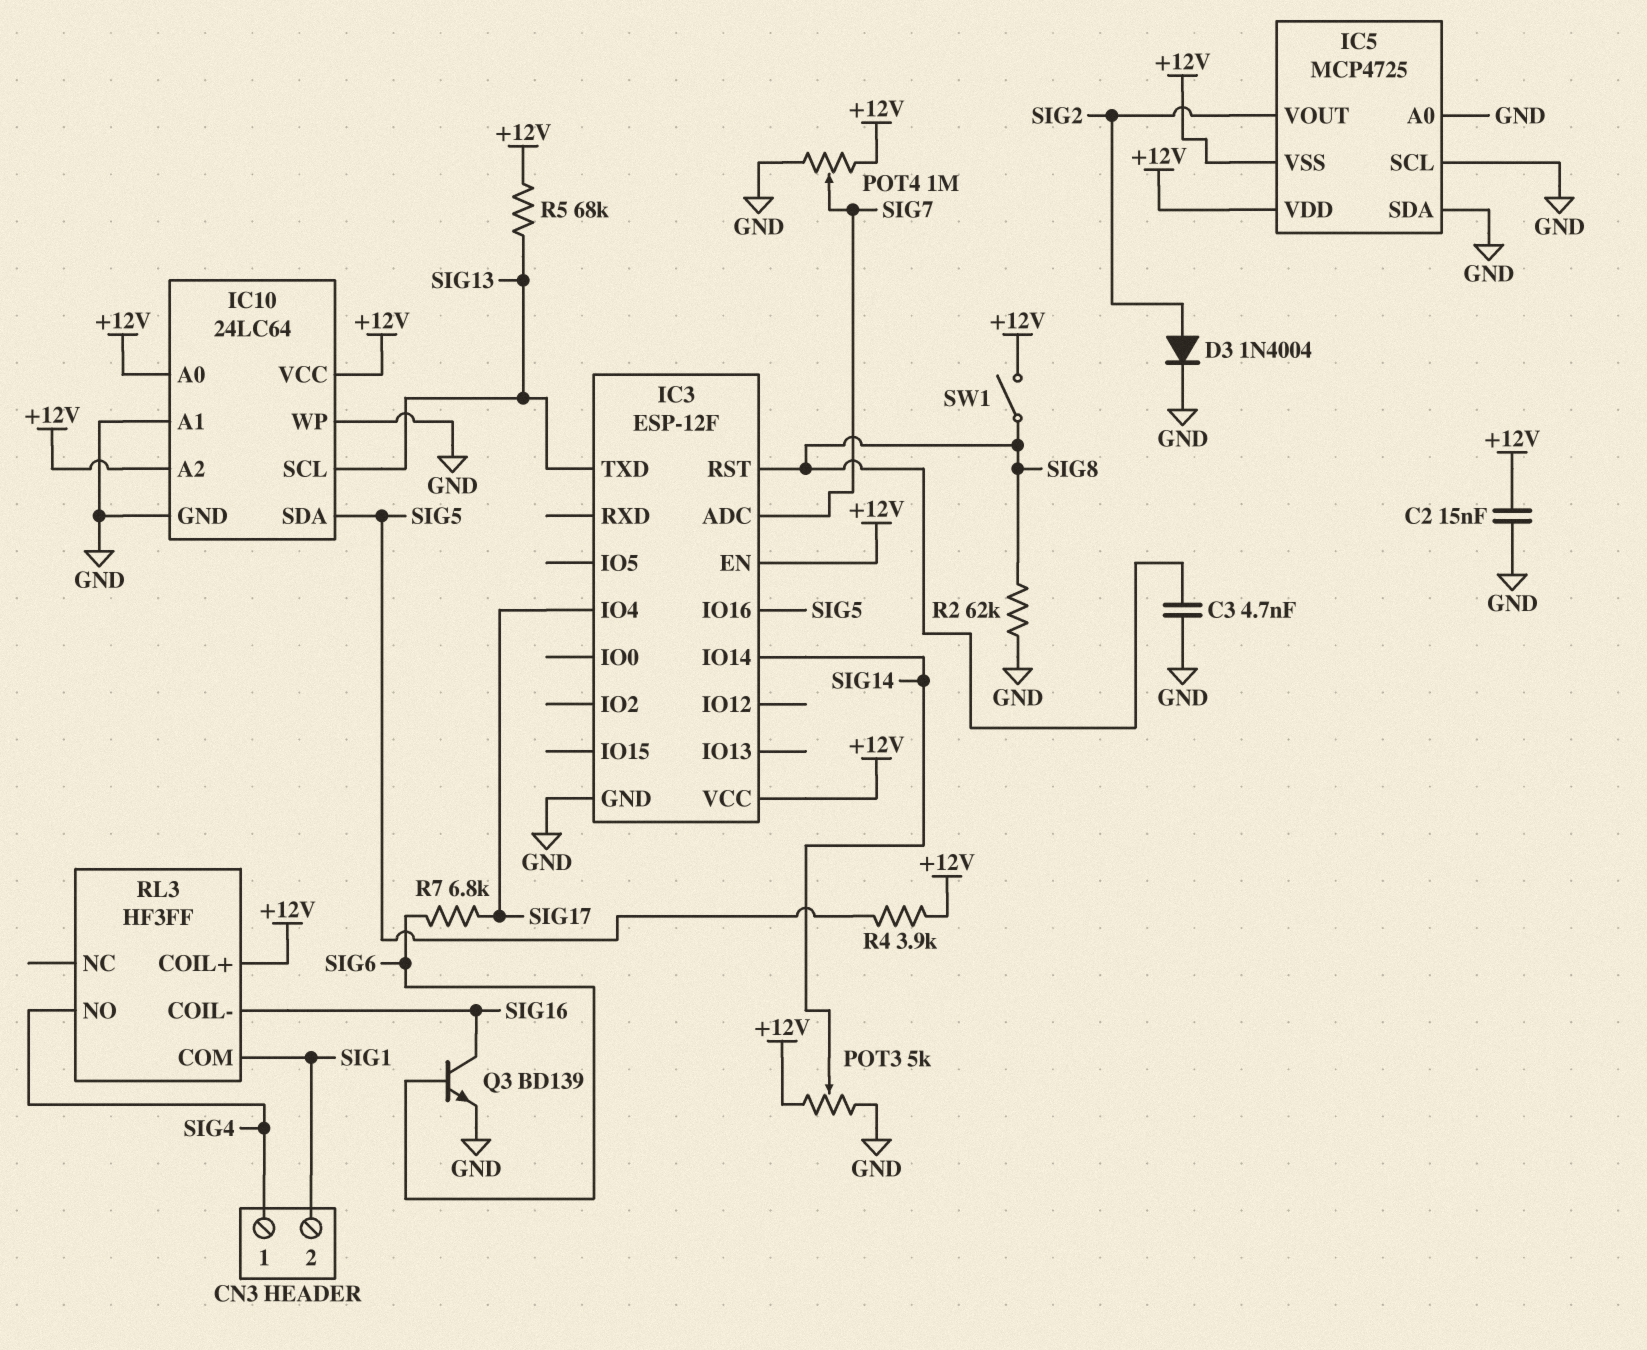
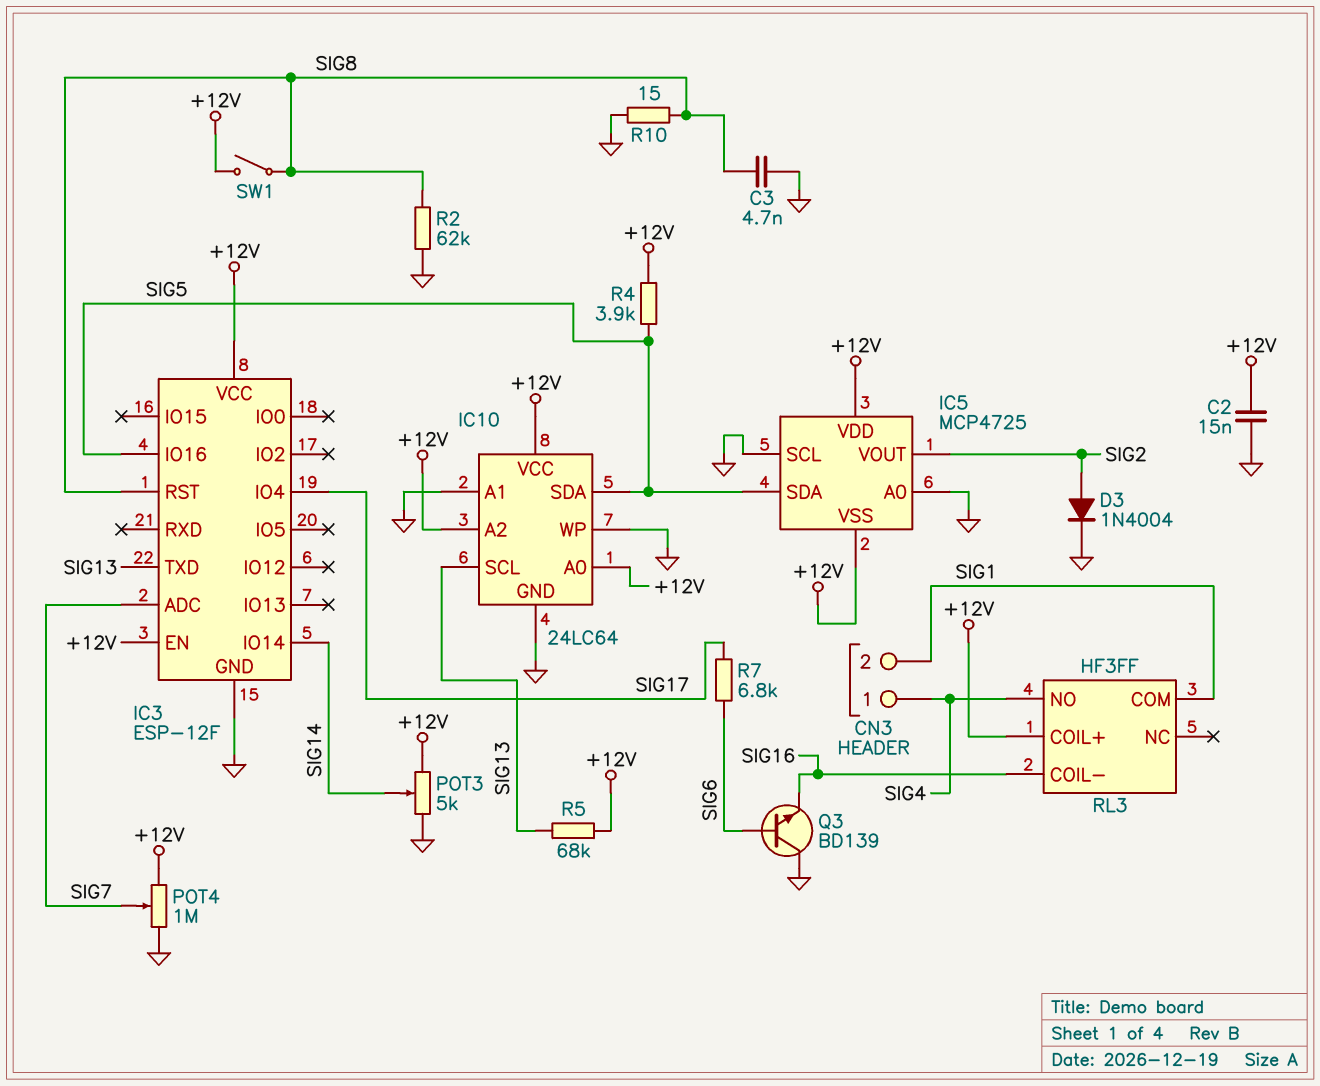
IC5 pin SDA: GND -> SIG5
Q3: NPN BD139 (B SIG6, C SIG16, E GND) -> NPN BD139 (B SIG6, C GND, E SIG16)
R10: none -> 15 (GND, SIG8)

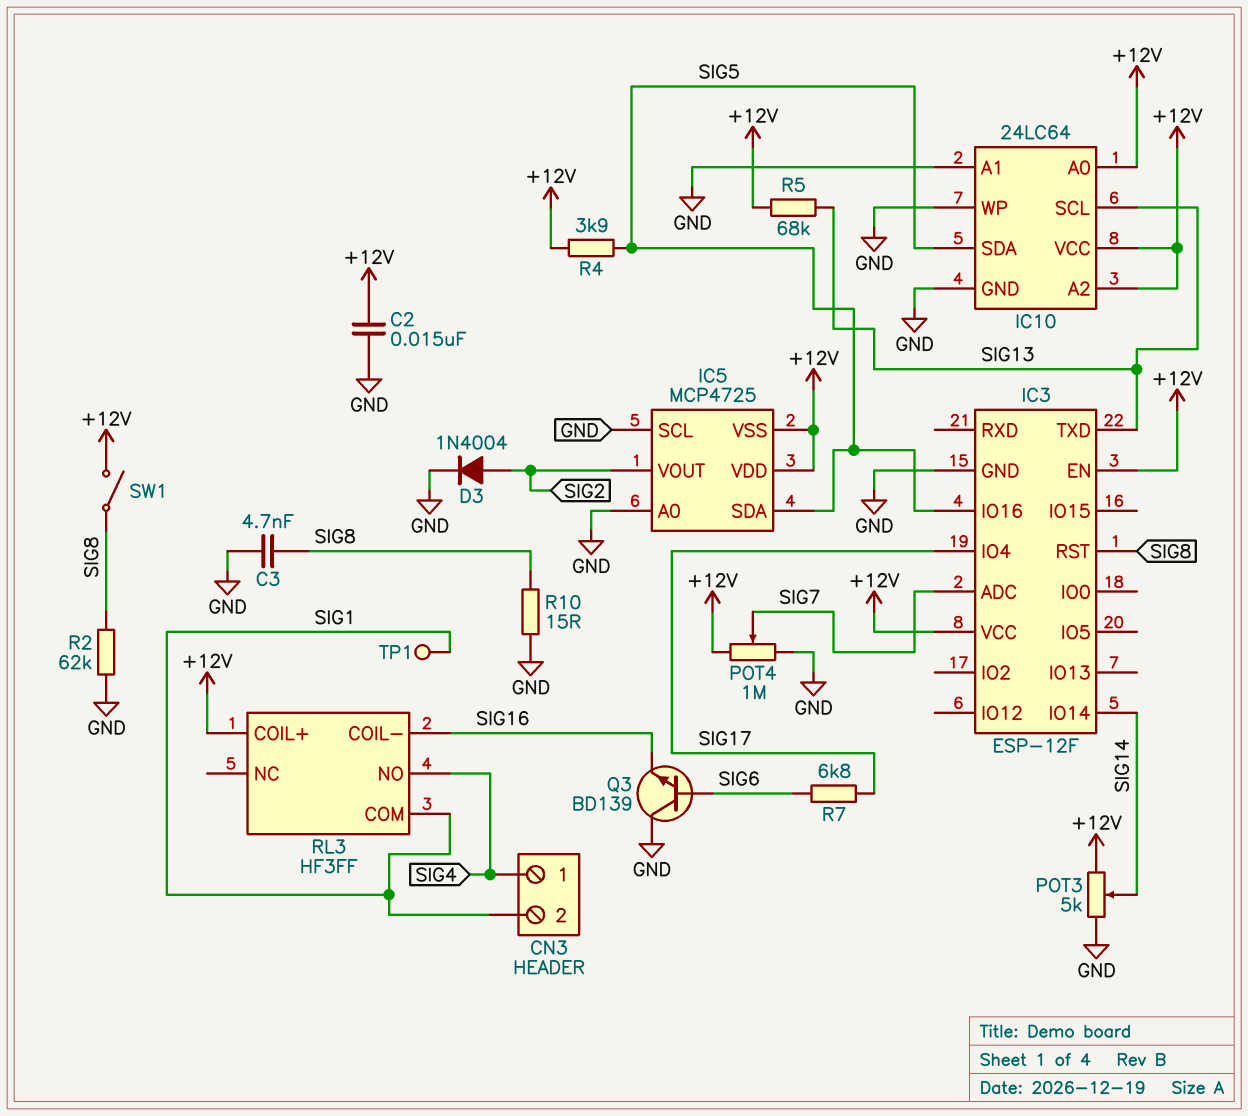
TP1: none -> test point (SIG1)

